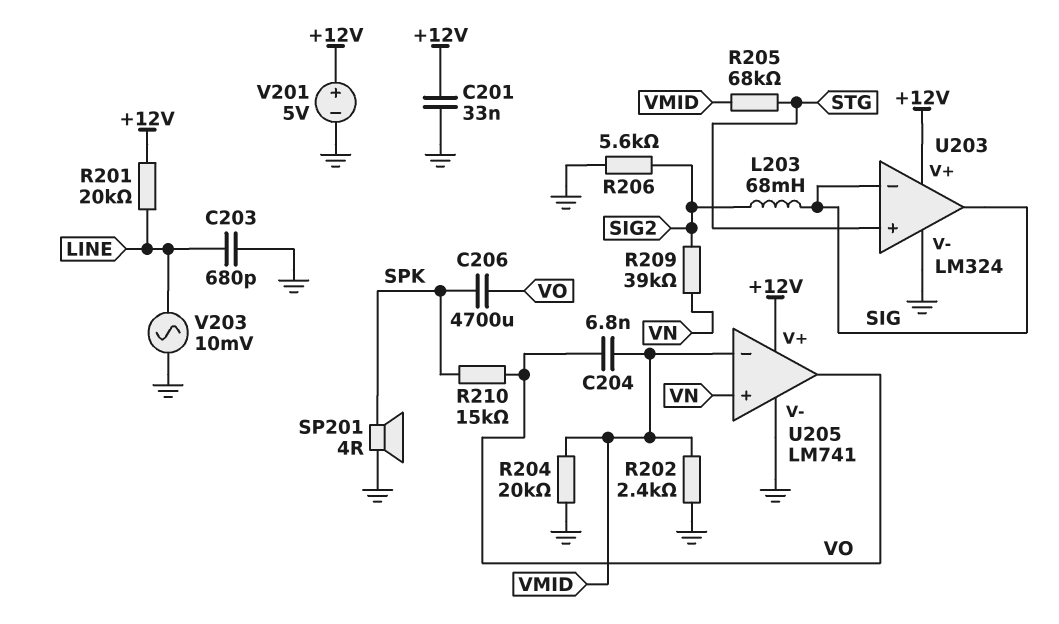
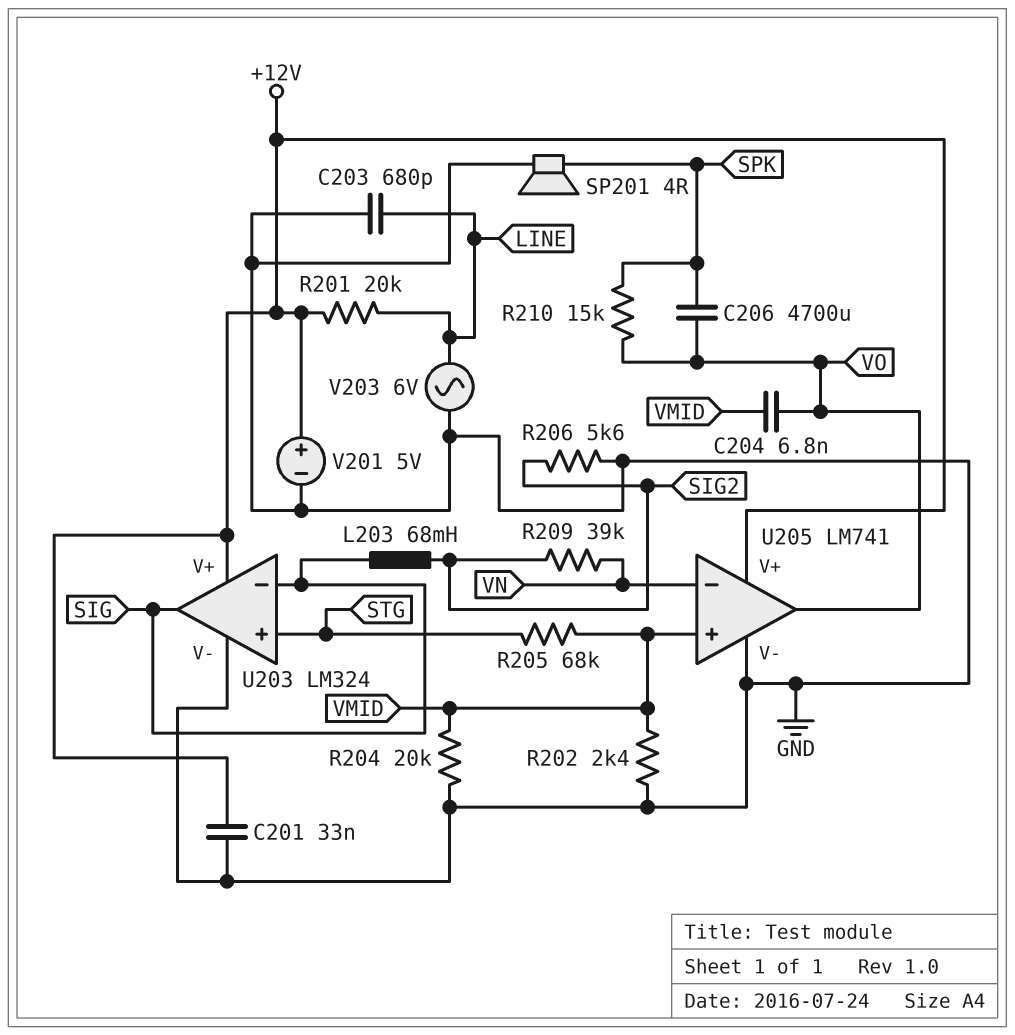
U205 pin in+: VN -> VMID
U205 pin in-: VMID -> VN
V203: AC 10mV (GND, LINE) -> AC 6V (GND, LINE)

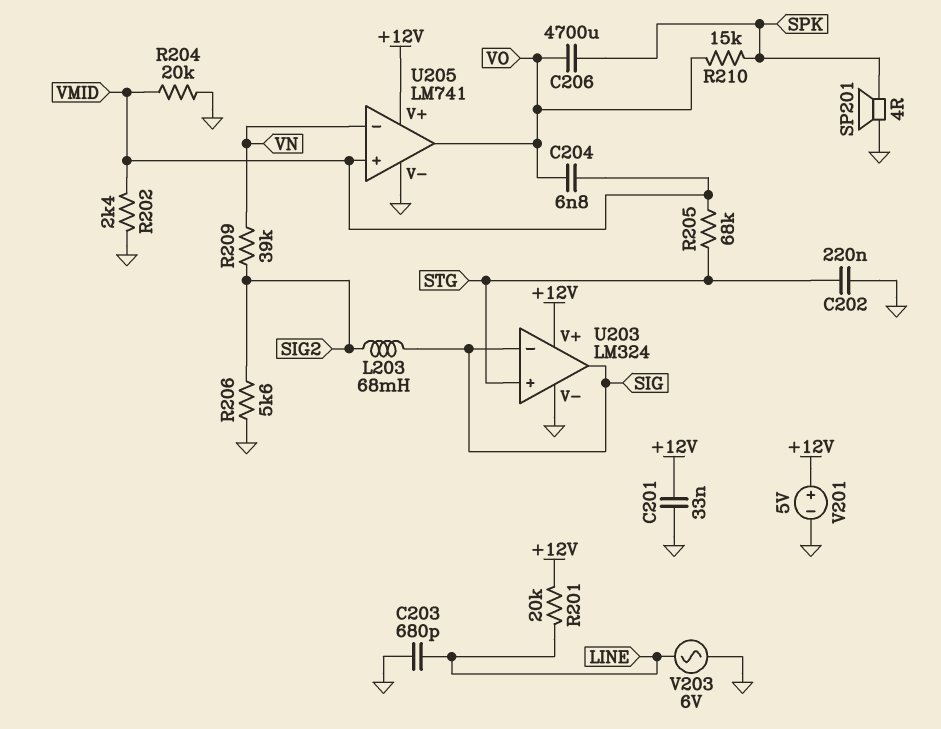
C202: none -> 220nF (GND, STG)

